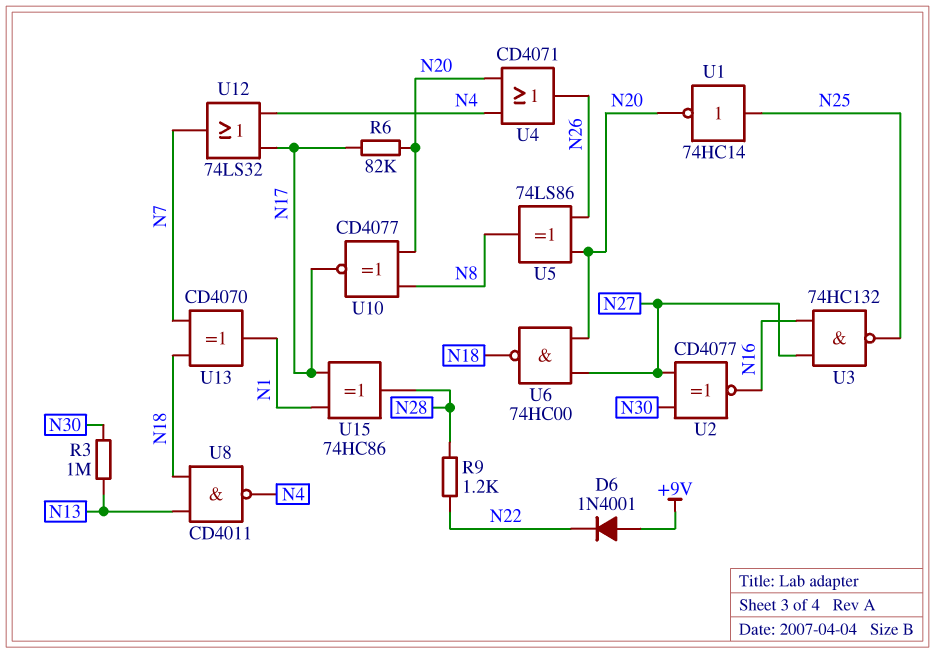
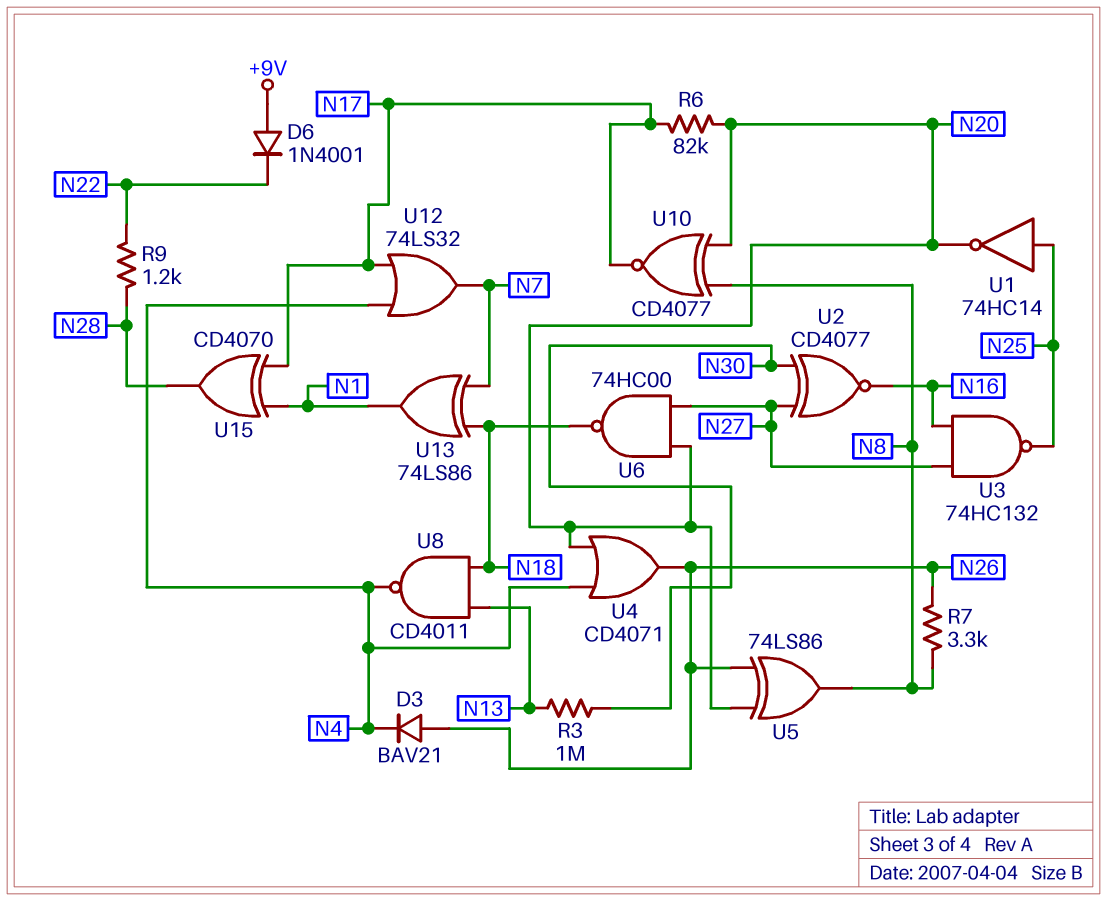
D3: none -> diode BAV21 (A N26, K N4)
R7: none -> 3.3k (N8, N26)
U13: XOR CD4070 (in N7, in N18, out N1) -> XOR 74LS86 (in N7, in N18, out N1)
U15: XOR 74HC86 (in N1, in N17, out N28) -> XOR CD4070 (in N1, in N17, out N28)

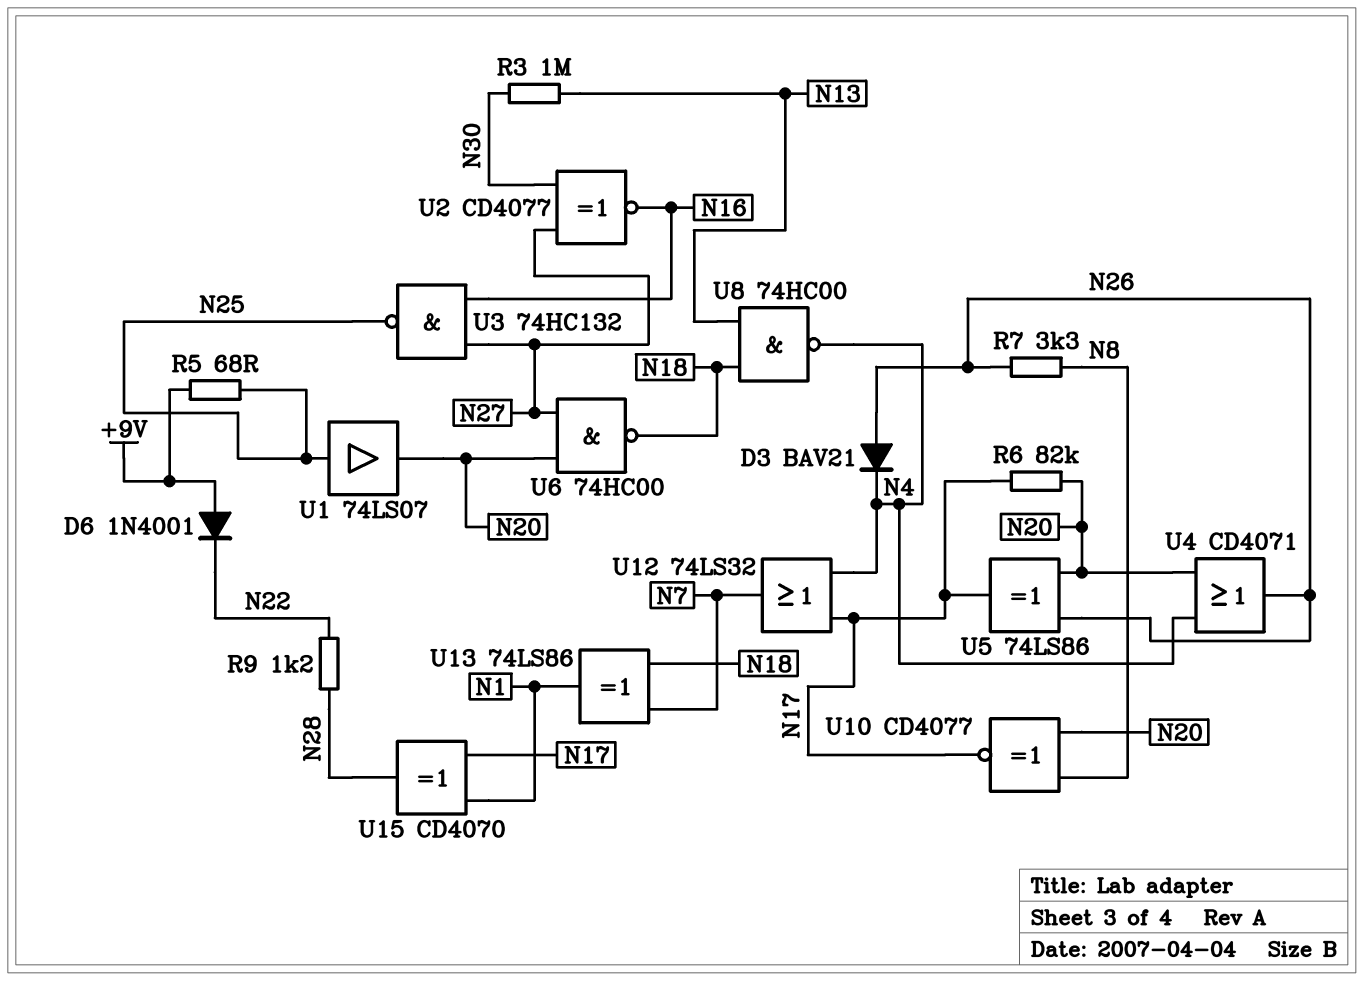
R5: none -> 68 (+9V, N25)
U1: NOT 74HC14 (in N25, out N20) -> buffer 74LS07 (in N25, out N20)
U5: XOR 74LS86 (in N20, in N26, out N8) -> XOR 74LS86 (in N20, in N26, out N17)
U8: NAND CD4011 (in N13, in N18, out N4) -> NAND 74HC00 (in N13, in N18, out N4)

